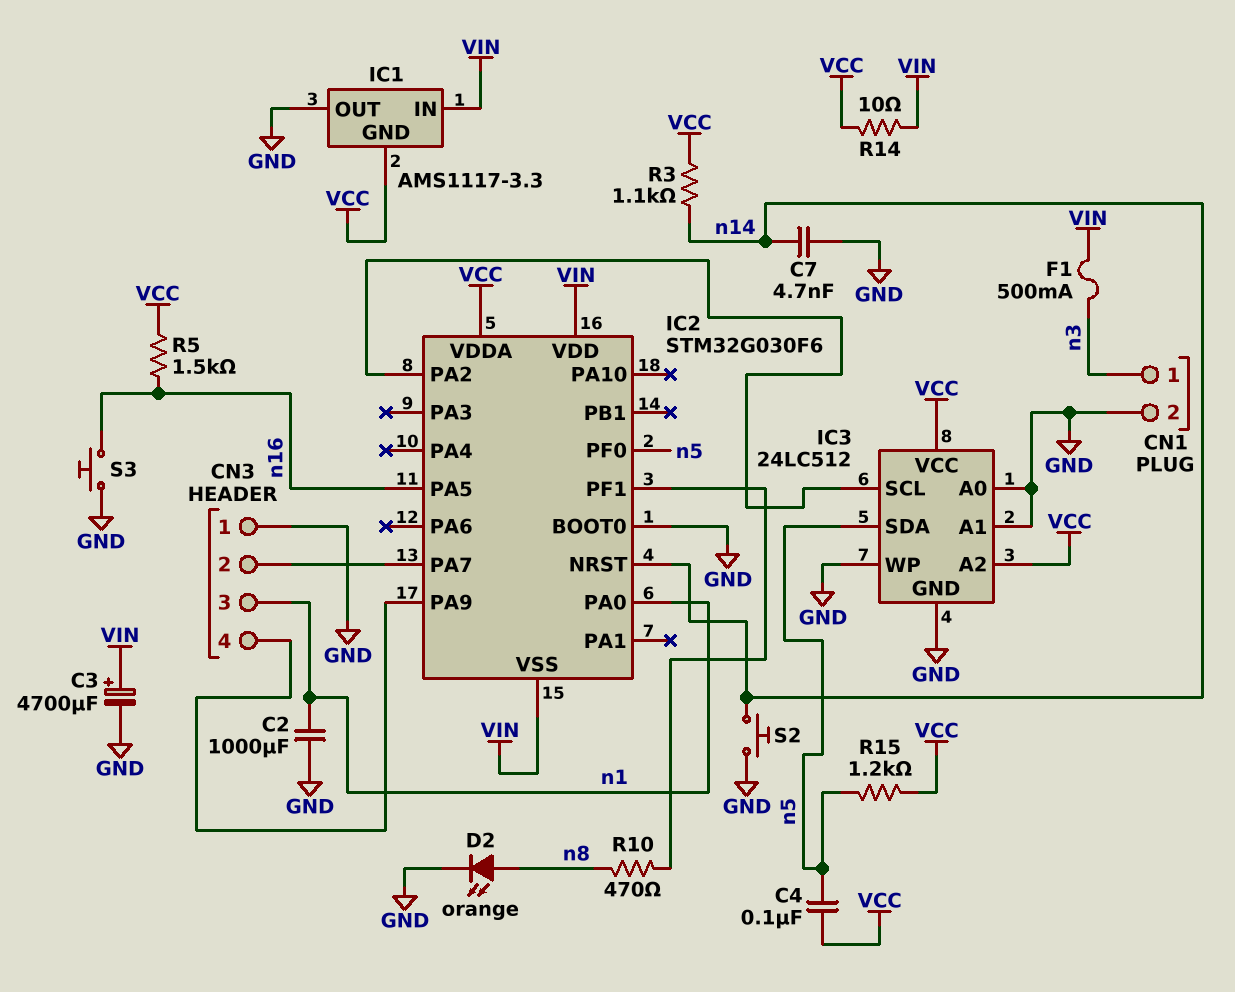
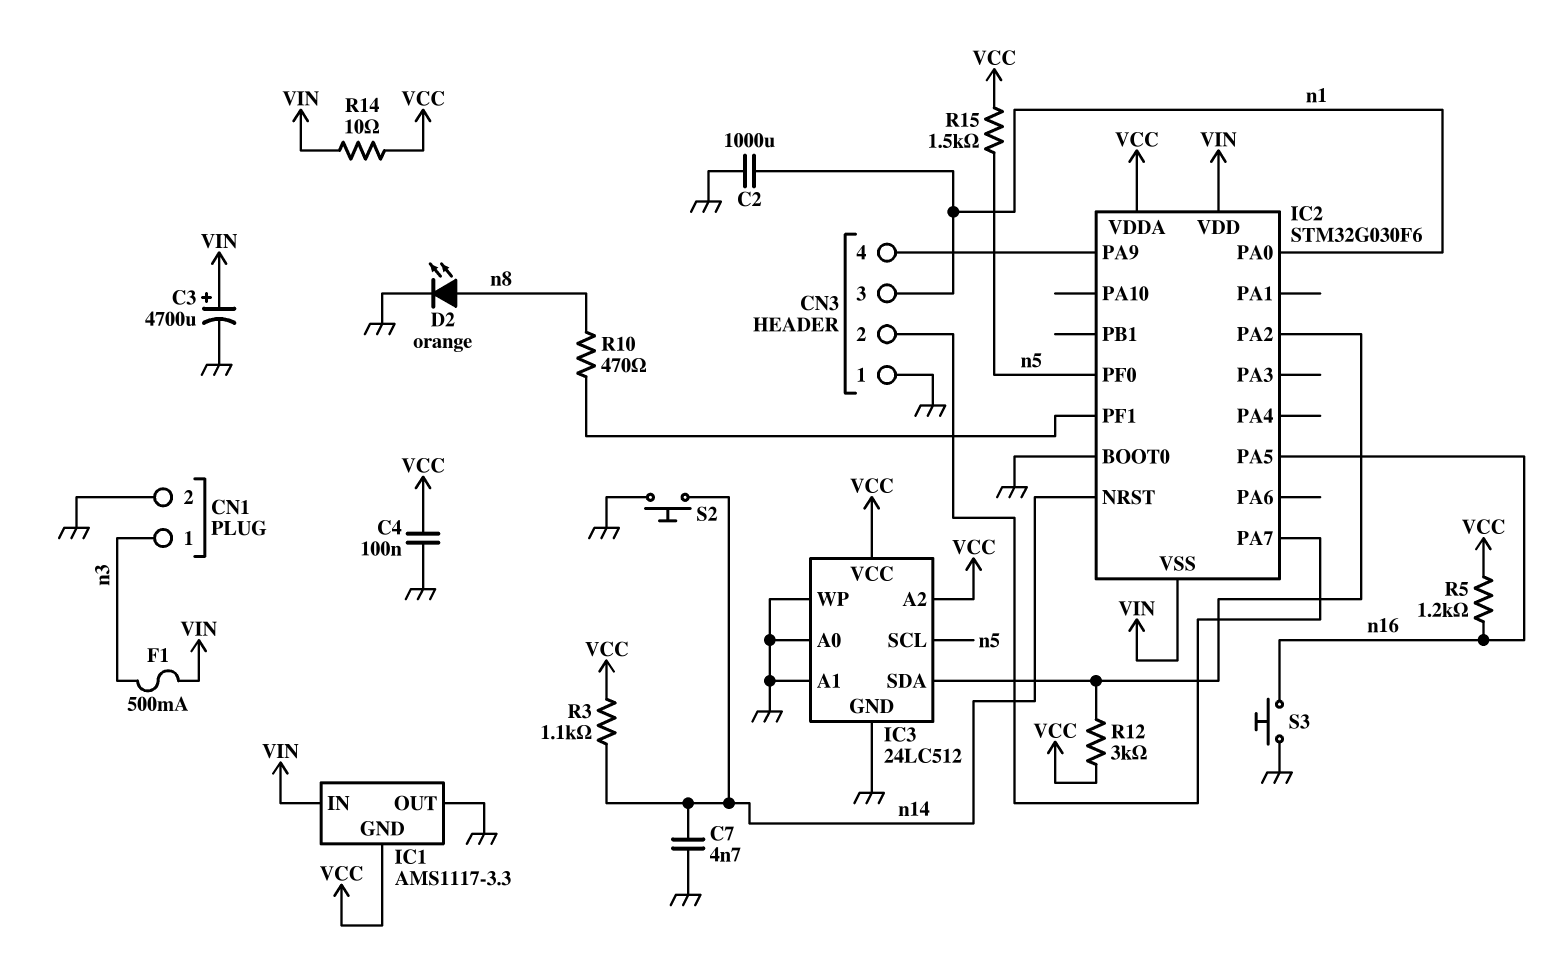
C4: 100nF (VCC, n5) -> 100nF (GND, VCC)
IC3 pin SCL: IC2/PA2 -> n5
IC3 pin SDA: n5 -> IC2/PA2
R5: 1.5k (VCC, n16) -> 1.2k (VCC, n16)
R12: none -> 3k (IC2/PA2, VCC)
R15: 1.2k (VCC, n5) -> 1.5k (VCC, n5)

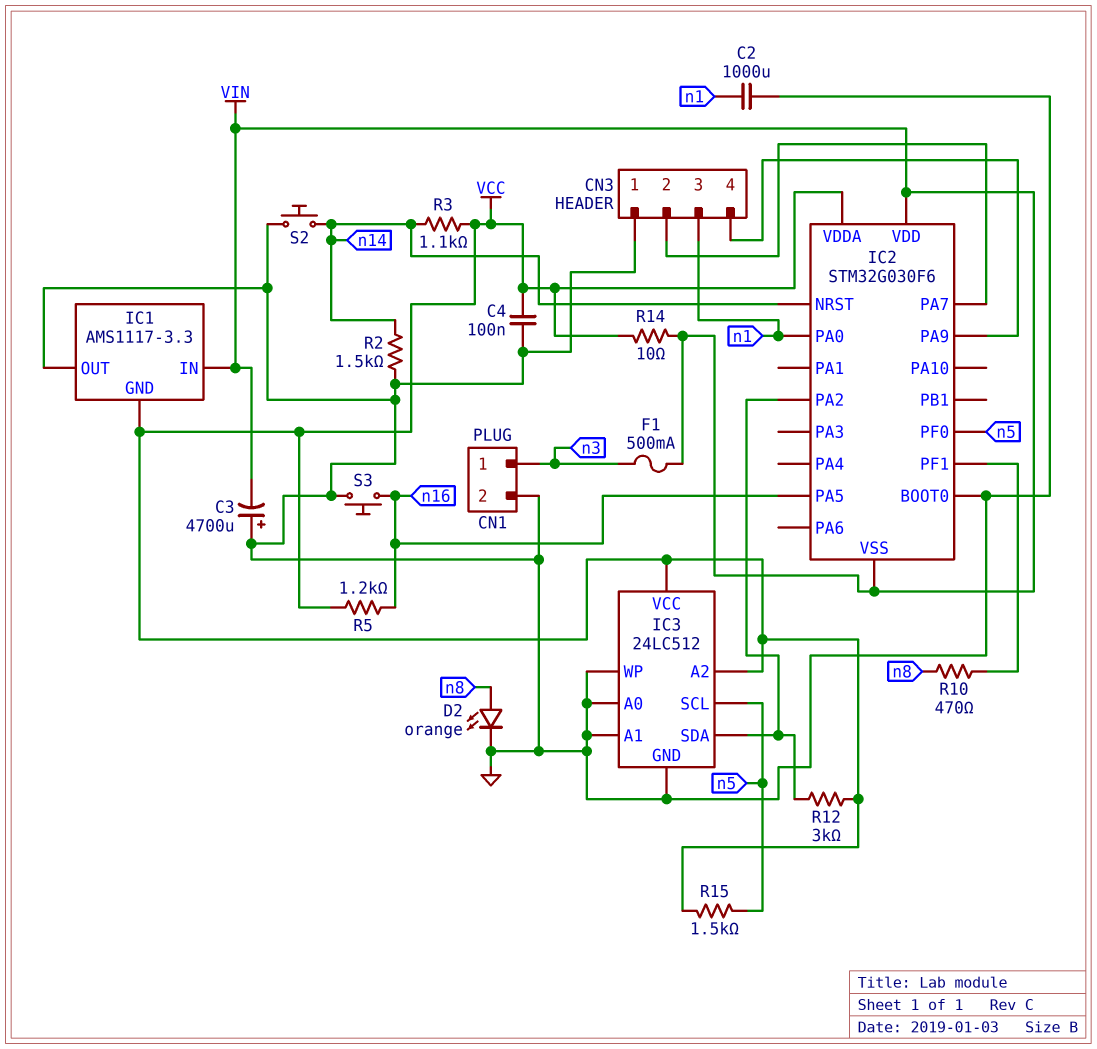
C3: 4700uF (plus VIN, minus GND) -> 4700uF (plus GND, minus VIN)
C7: 4.7nF (GND, n14) -> none
R2: none -> 1.5k (GND, n14)

